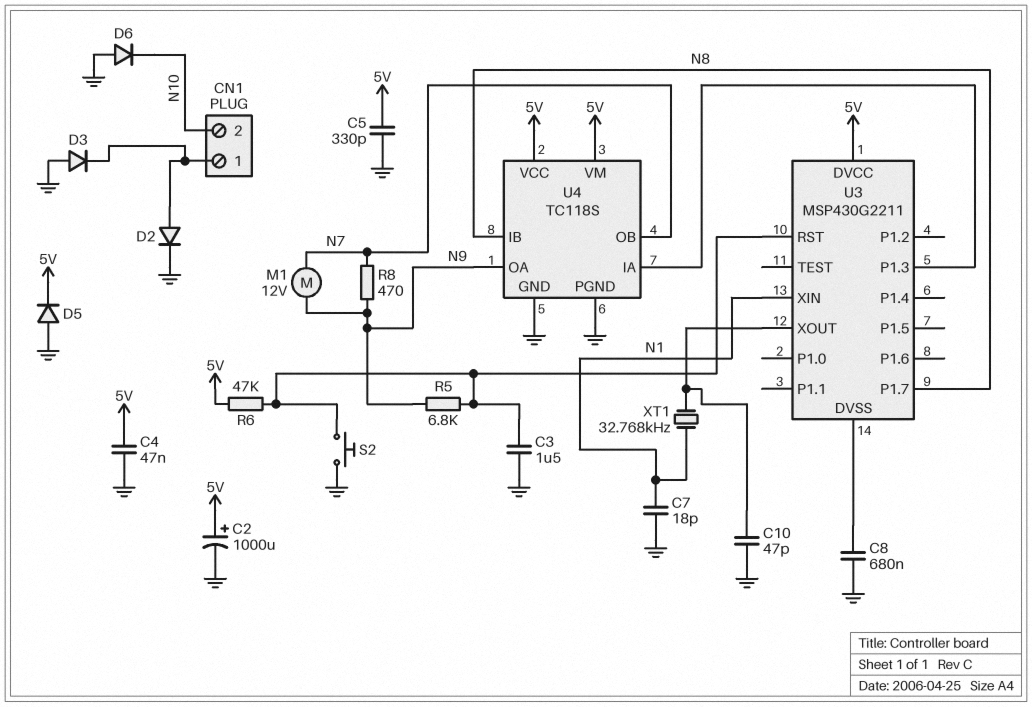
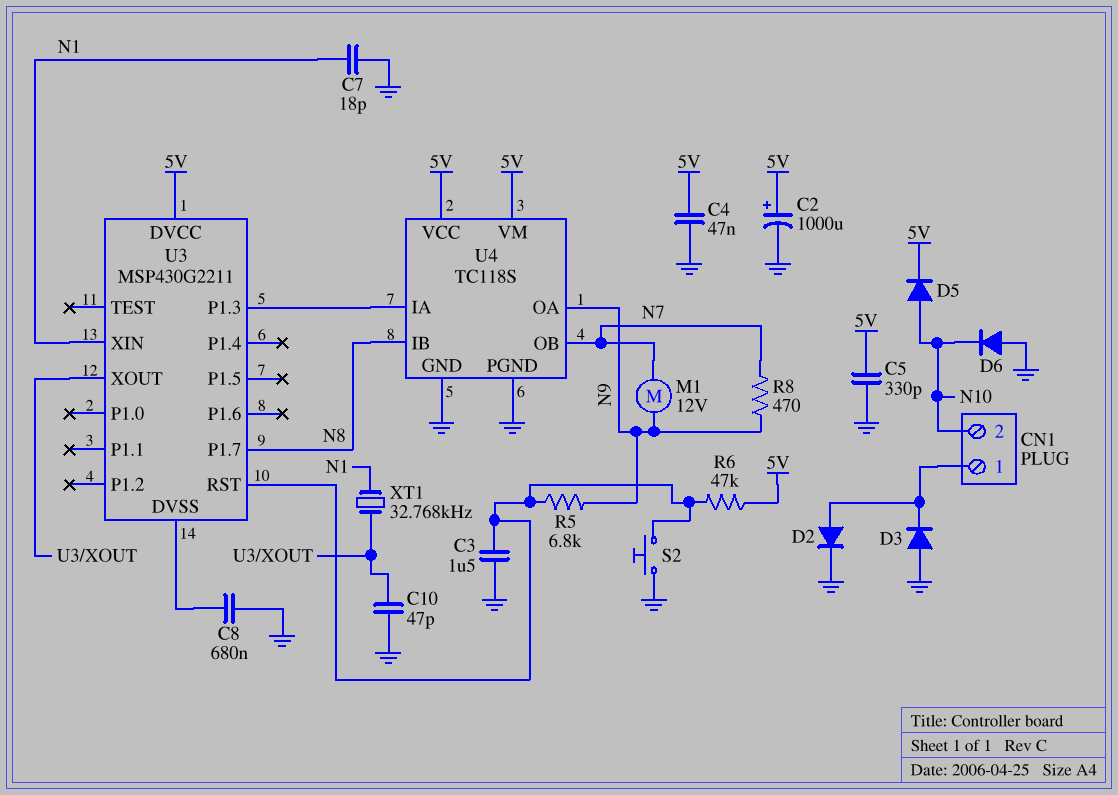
D5: diode (A GND, K 5V) -> diode (A N10, K 5V)

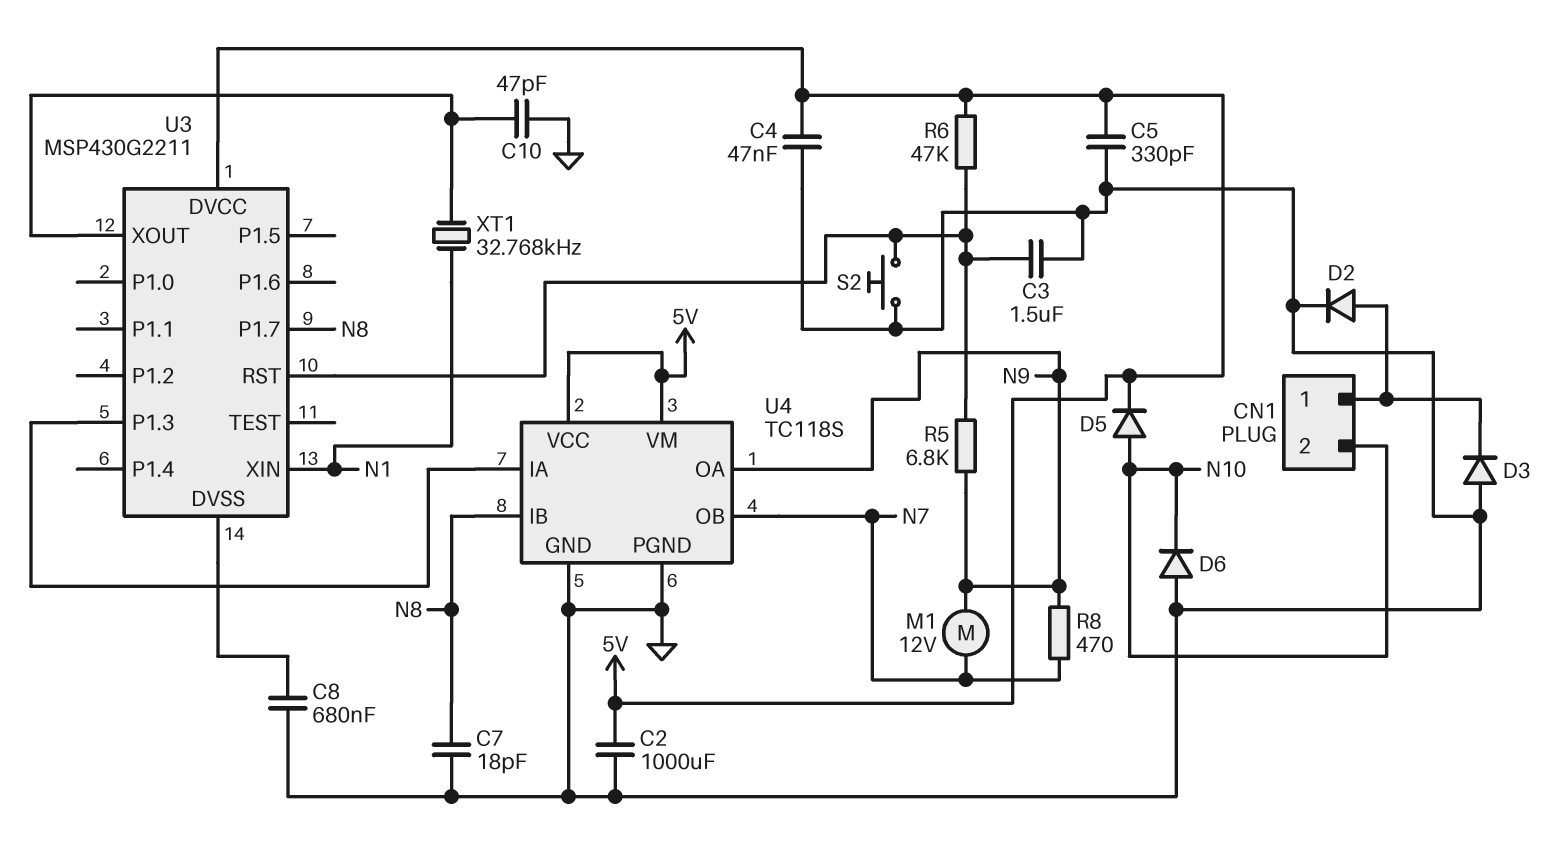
C2: 1000uF (plus 5V, minus GND) -> 1000uF (5V, GND)
C7: 18pF (GND, N1) -> 18pF (GND, N8)

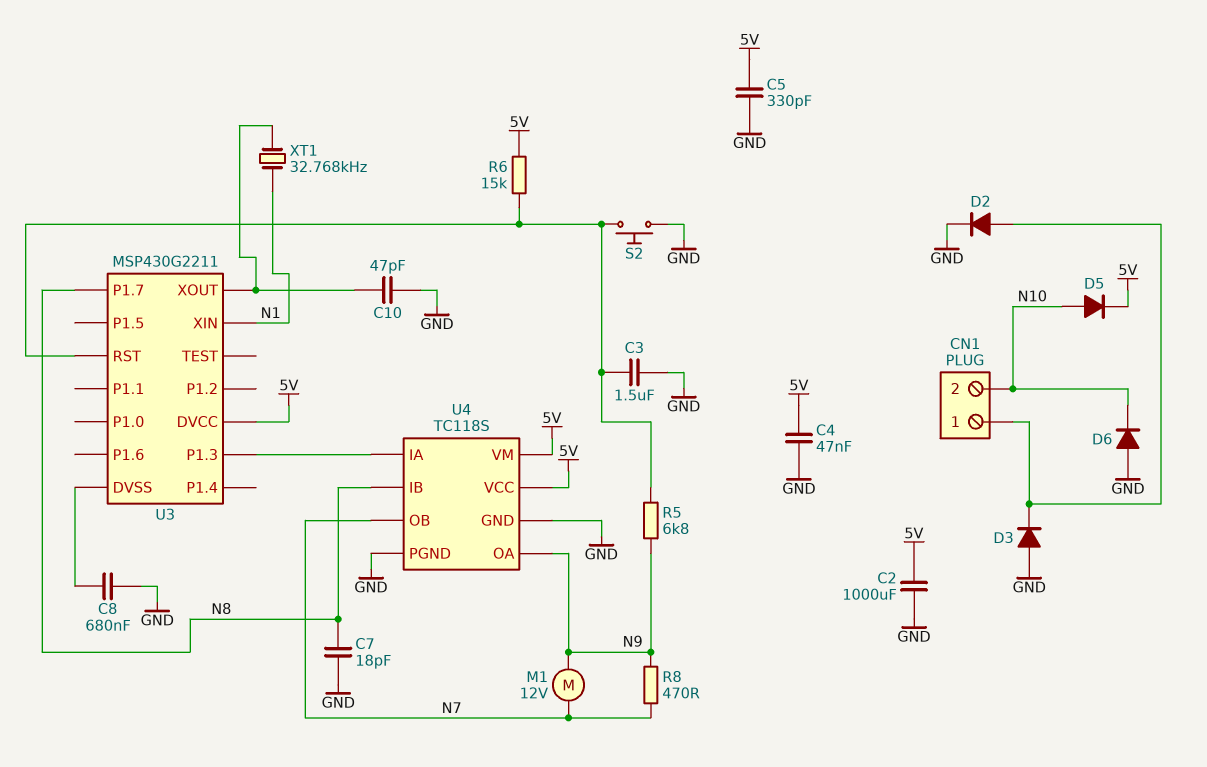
R6: 47k (5V, U3/RST) -> 15k (5V, U3/RST)

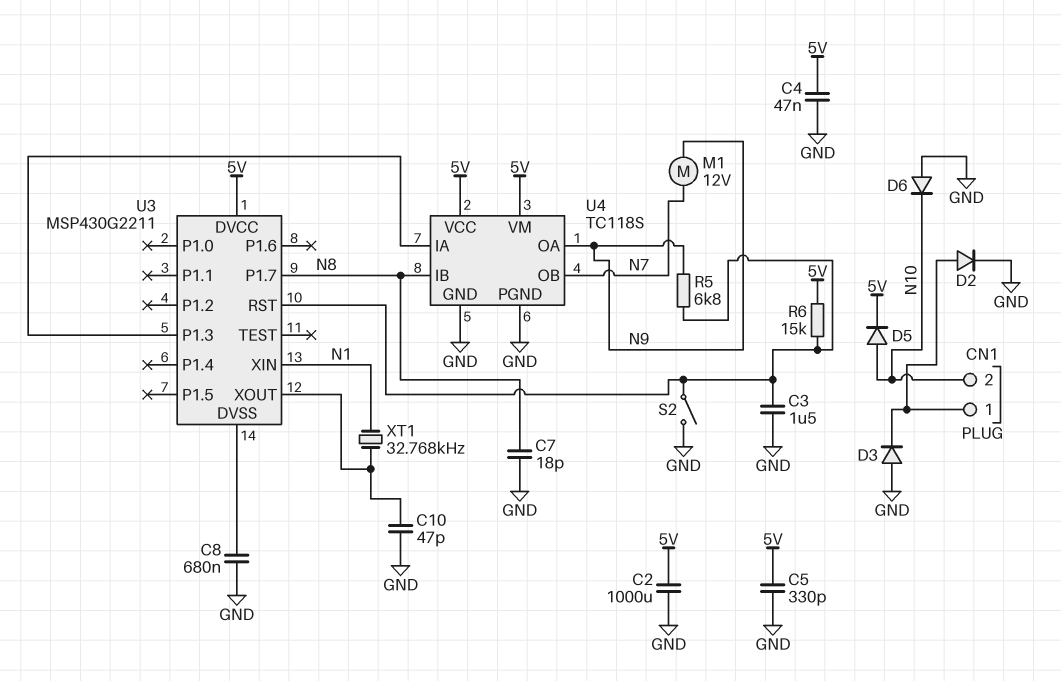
R8: 470 (N7, N9) -> none
S2: button (GND, U3/RST) -> switch (GND, U3/RST)

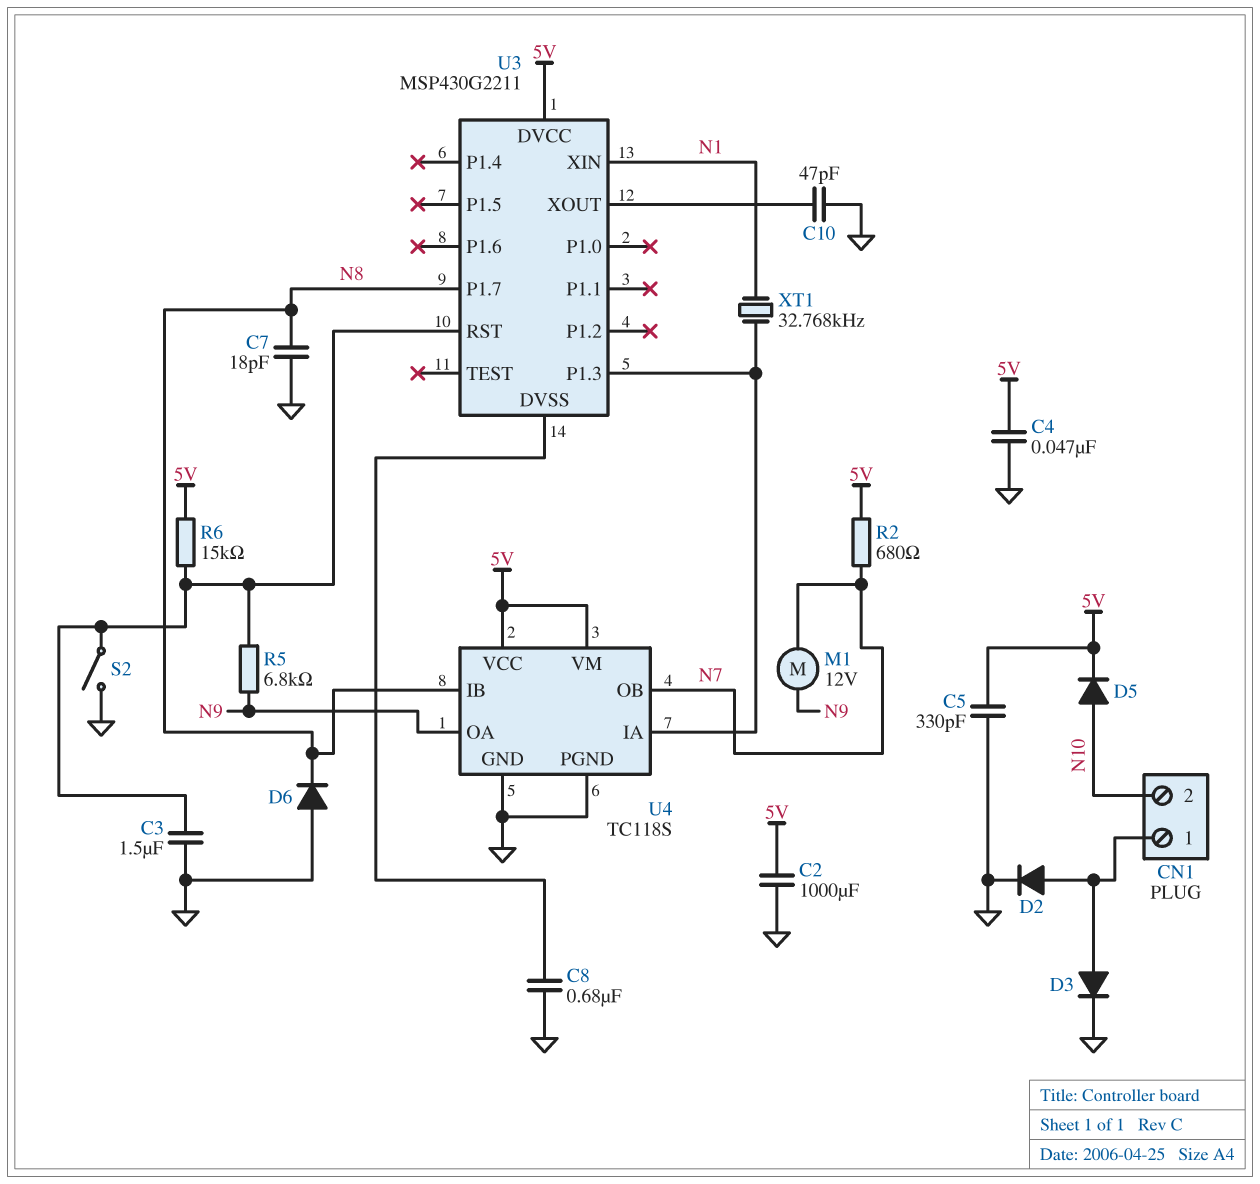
D3: diode (A GND, K CN1/1) -> diode (A CN1/1, K GND)
D6: diode (A GND, K N10) -> diode (A GND, K N8)
R2: none -> 680 (5V, N7)
XT1: 32.768kHz (N1, U3/XOUT) -> 32.768kHz (N1, U3/P1.3)

